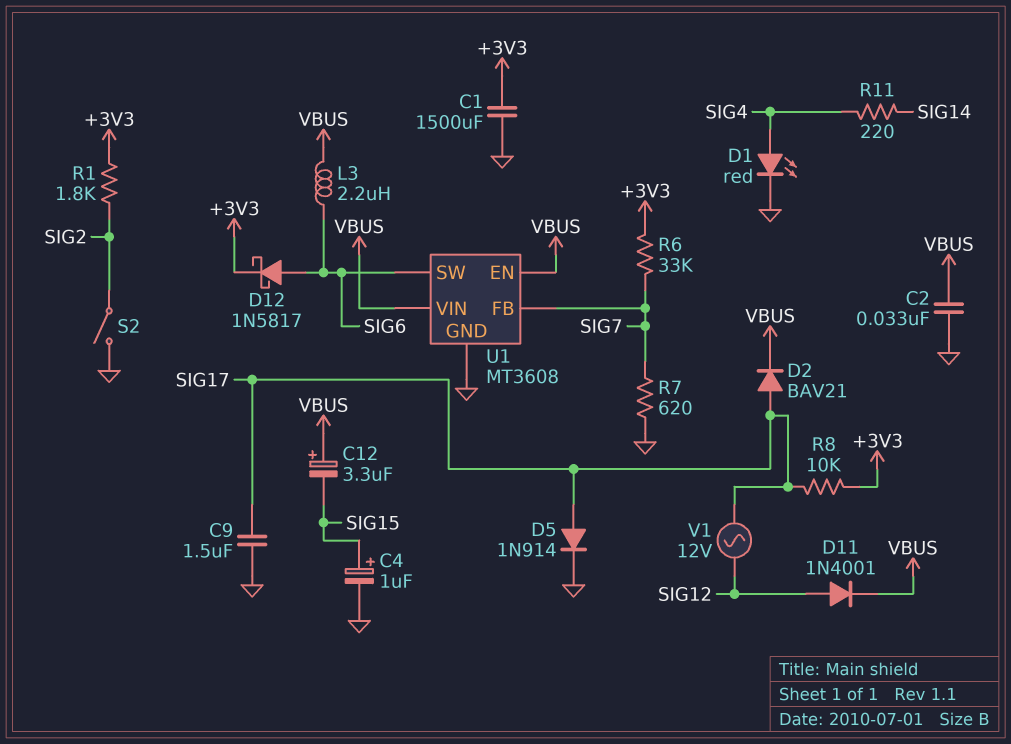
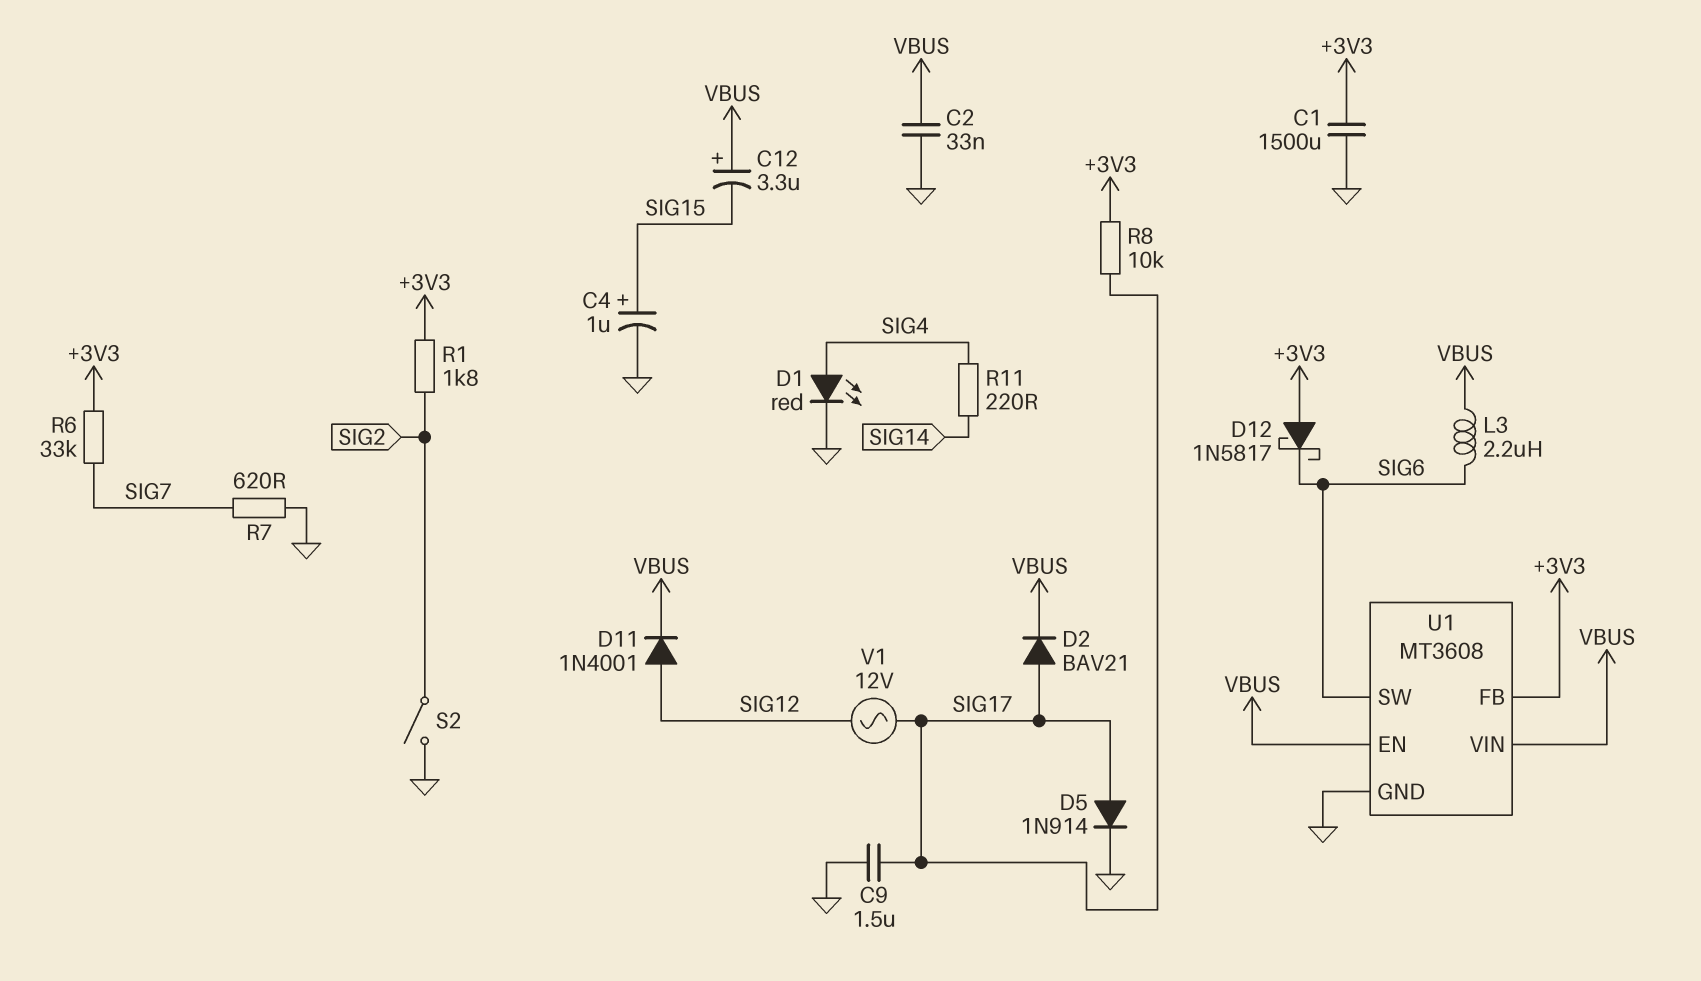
D12: schottky 1N5817 (A SIG6, K +3V3) -> schottky 1N5817 (A +3V3, K SIG6)
U1 pin FB: SIG7 -> +3V3

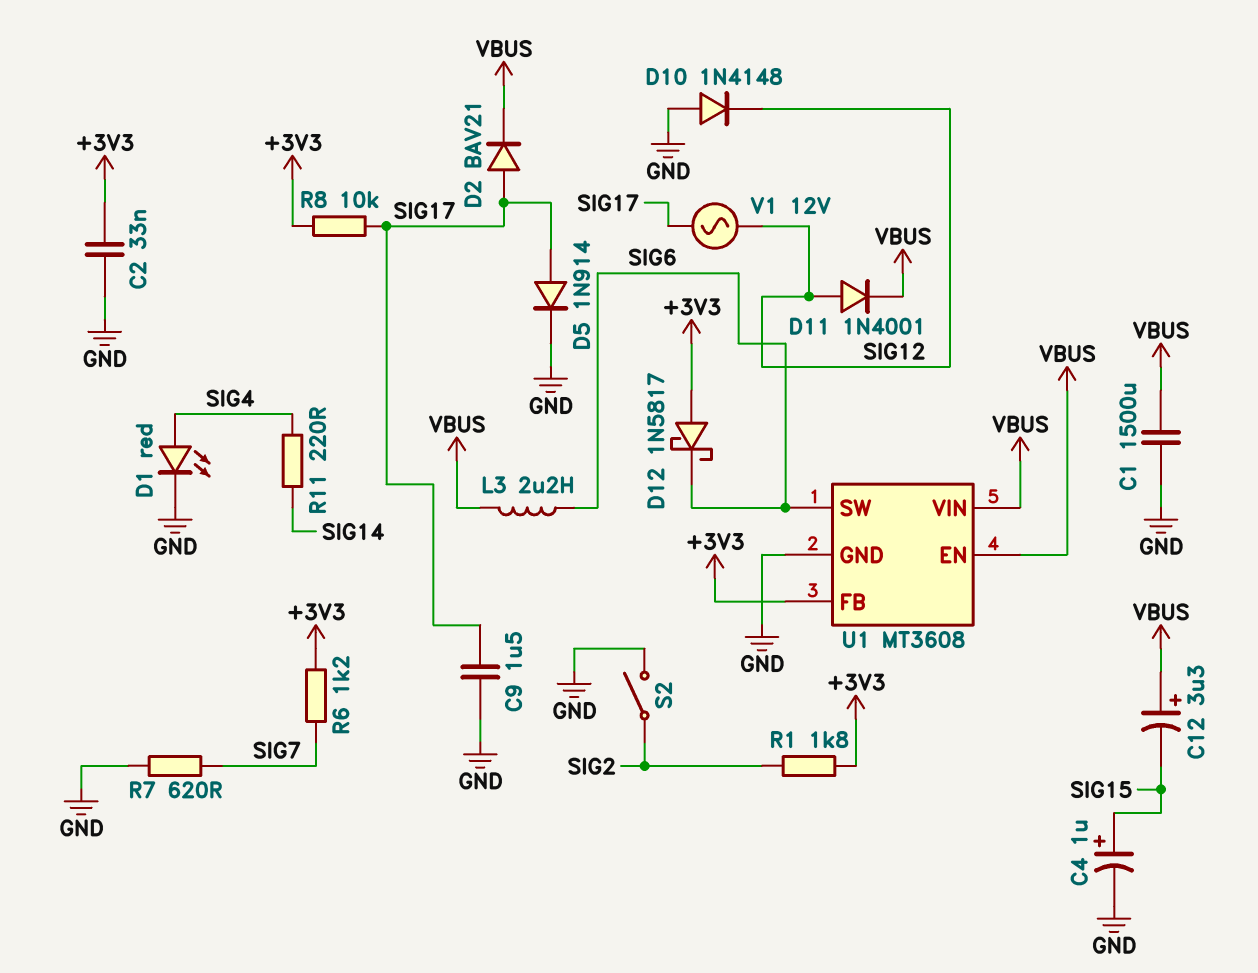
C1: 1500uF (+3V3, GND) -> 1500uF (GND, VBUS)
C2: 33nF (GND, VBUS) -> 33nF (+3V3, GND)
D10: none -> diode 1N4148 (A GND, K SIG12)
R6: 33k (+3V3, SIG7) -> 1.2k (+3V3, SIG7)

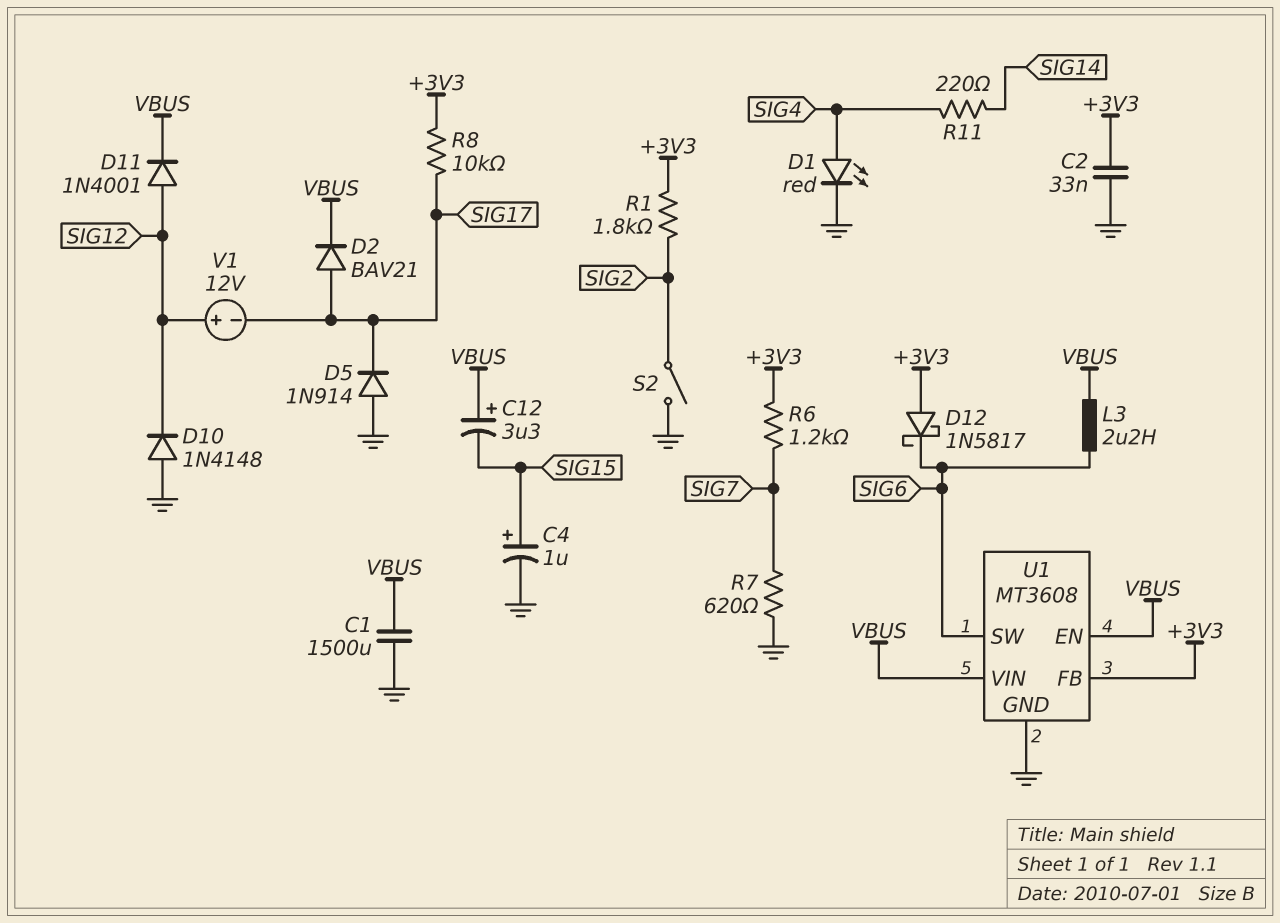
C9: 1.5uF (GND, SIG17) -> none
D5: diode 1N914 (A SIG17, K GND) -> diode 1N914 (A GND, K SIG17)
V1: AC 12V (SIG12, SIG17) -> 12V (plus SIG12, minus SIG17)

